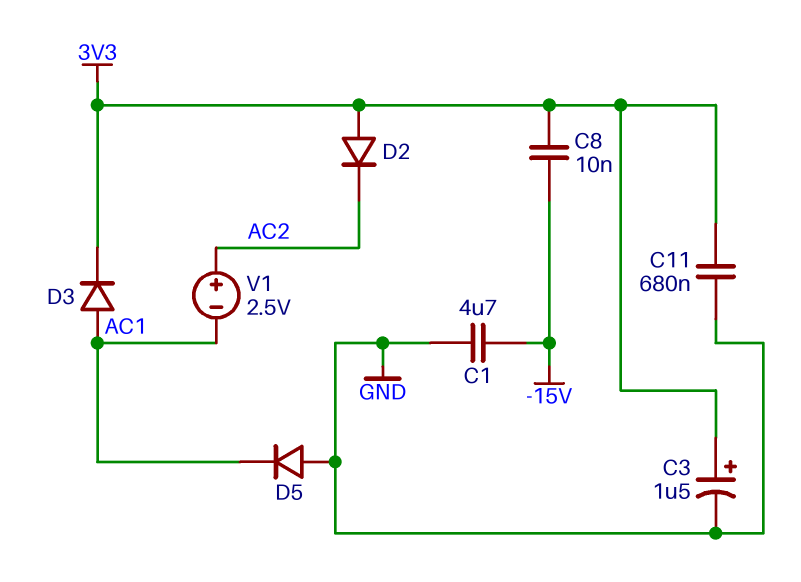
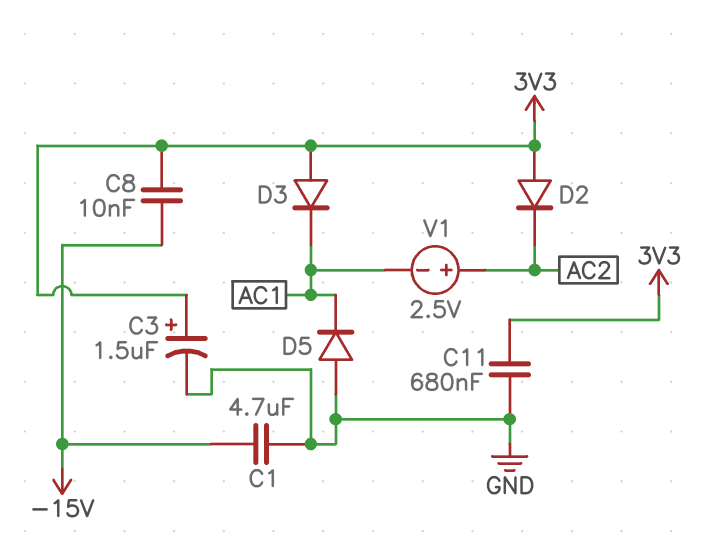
D3: diode (A AC1, K 3V3) -> diode (A 3V3, K AC1)

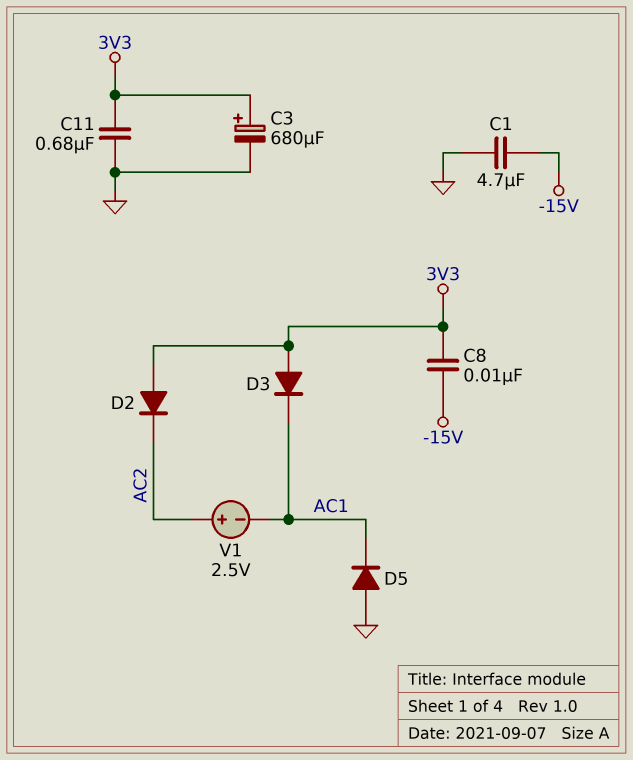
C3: 1.5uF (plus 3V3, minus GND) -> 680uF (plus 3V3, minus GND)

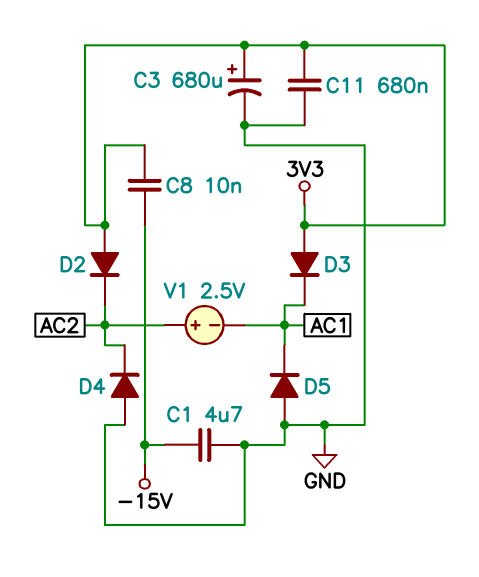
D4: none -> diode (A GND, K AC2)

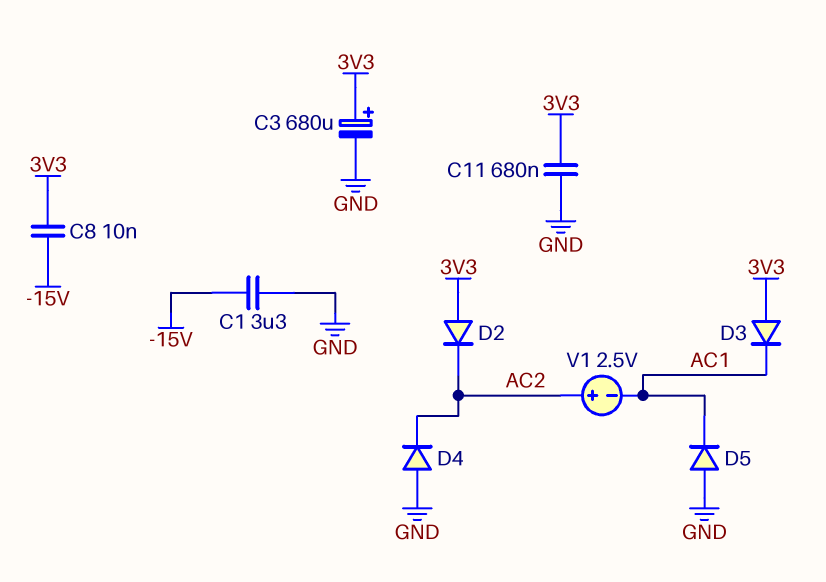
C1: 4.7uF (-15V, GND) -> 3.3uF (-15V, GND)

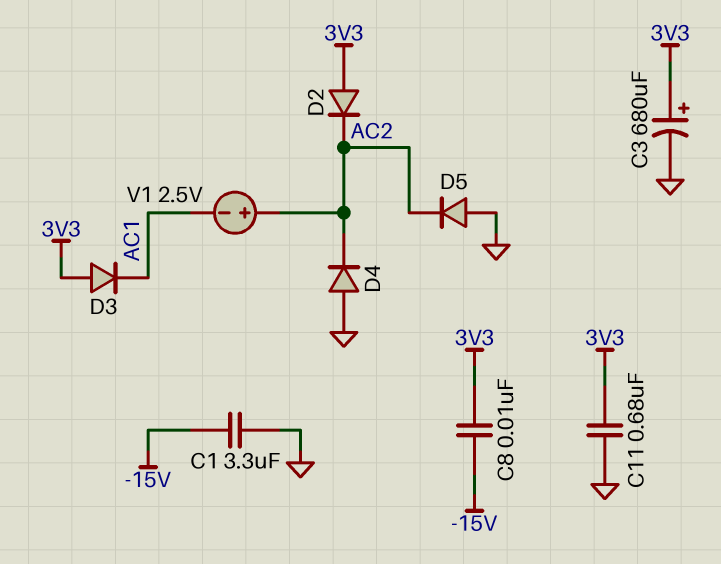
D5: diode (A GND, K AC1) -> diode (A GND, K AC2)

